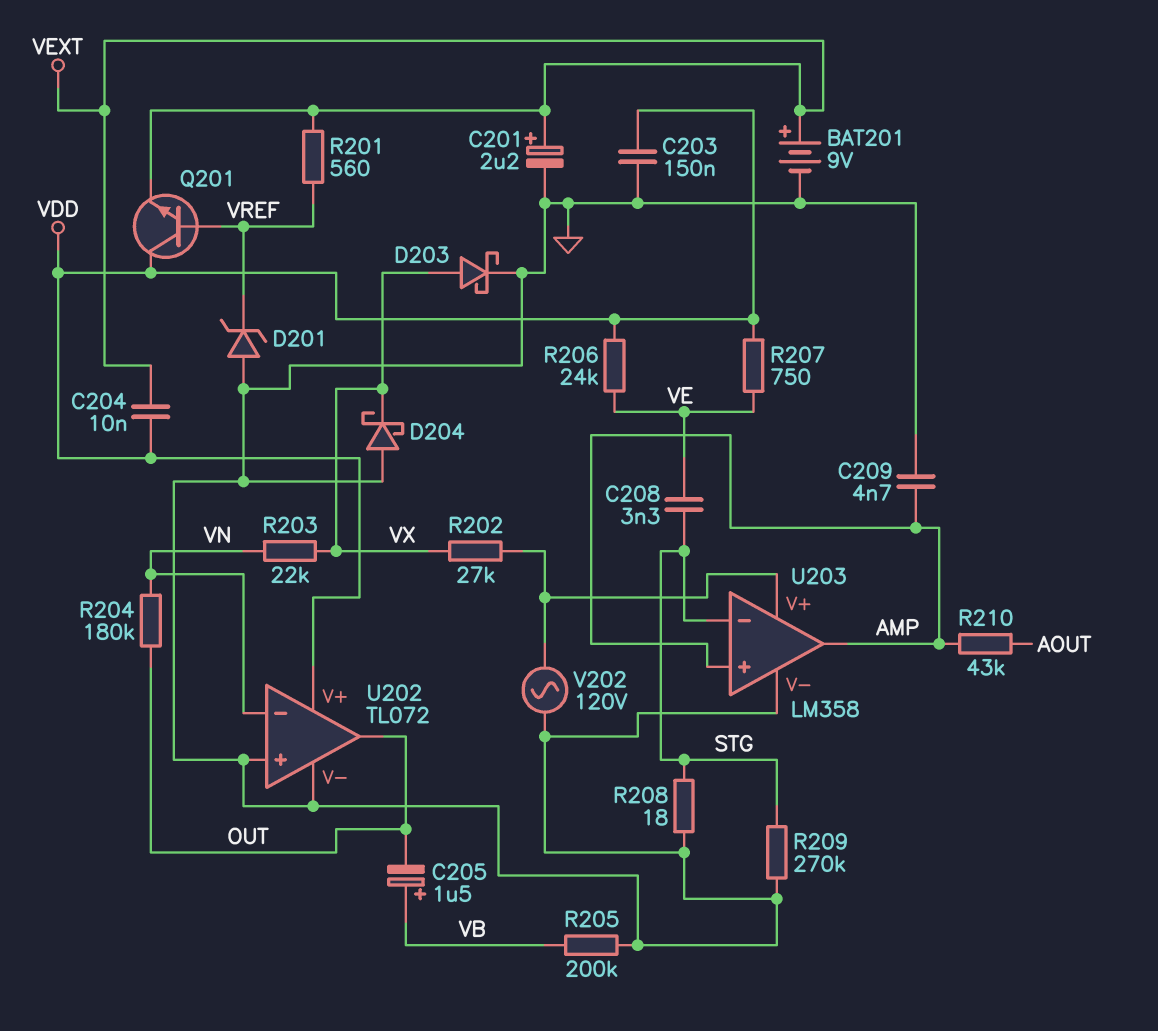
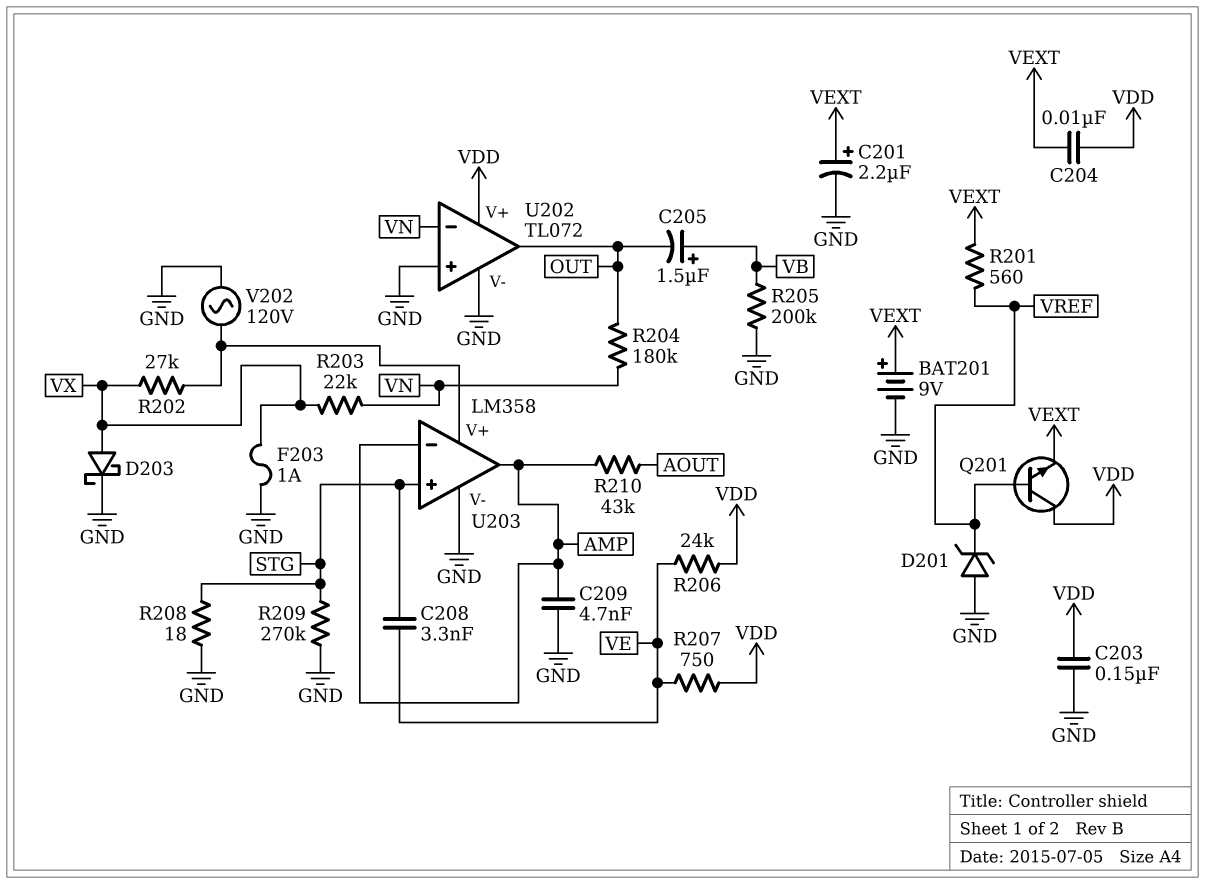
D204: schottky (A GND, K VX) -> none
F203: none -> 1A (GND, VX)
U203 pin in+: AMP -> STG
U203 pin in-: STG -> AMP

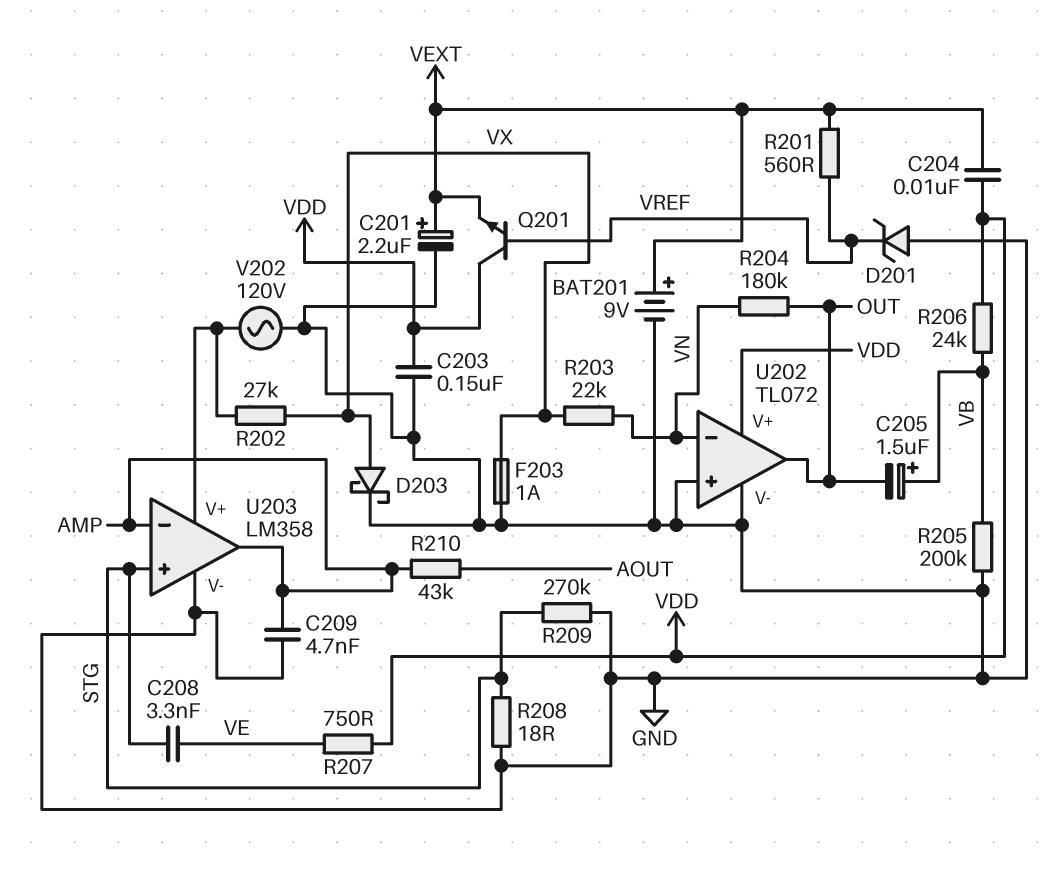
R206: 24k (VDD, VE) -> 24k (VB, VDD)

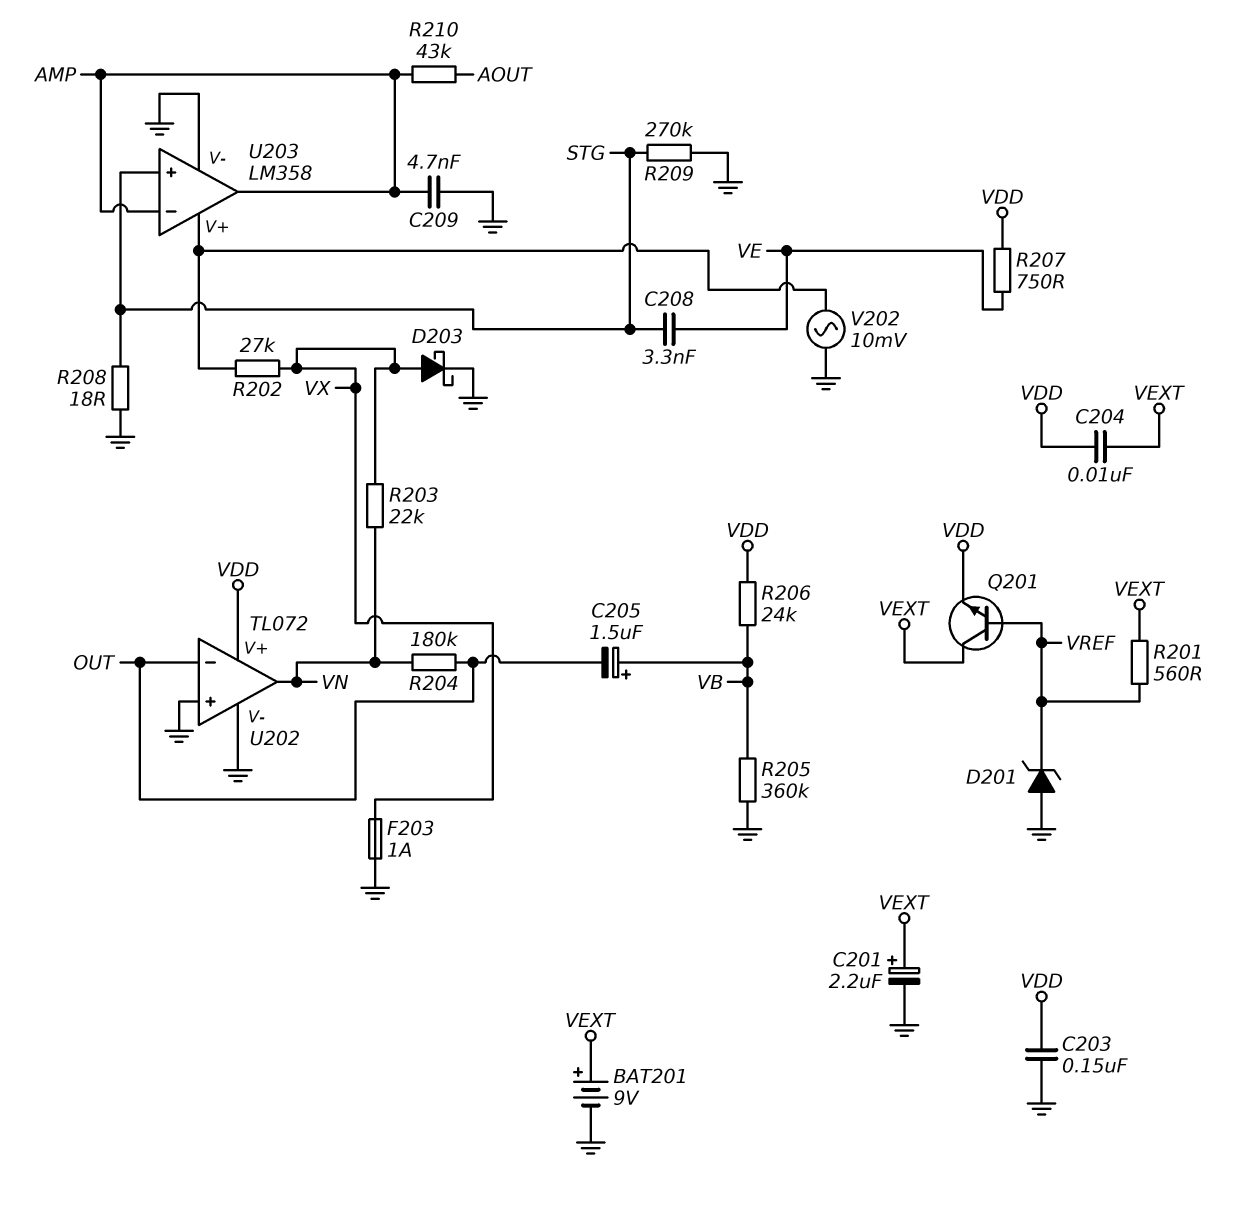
Q201: NPN (B VREF, C VDD, E VEXT) -> NPN (B VREF, C VEXT, E VDD)
R205: 200k (GND, VB) -> 360k (GND, VB)
U202 pin in-: VN -> OUT
U202 pin out: OUT -> VN
V202: AC 120V (GND, U203/V+) -> AC 10mV (GND, U203/V+)

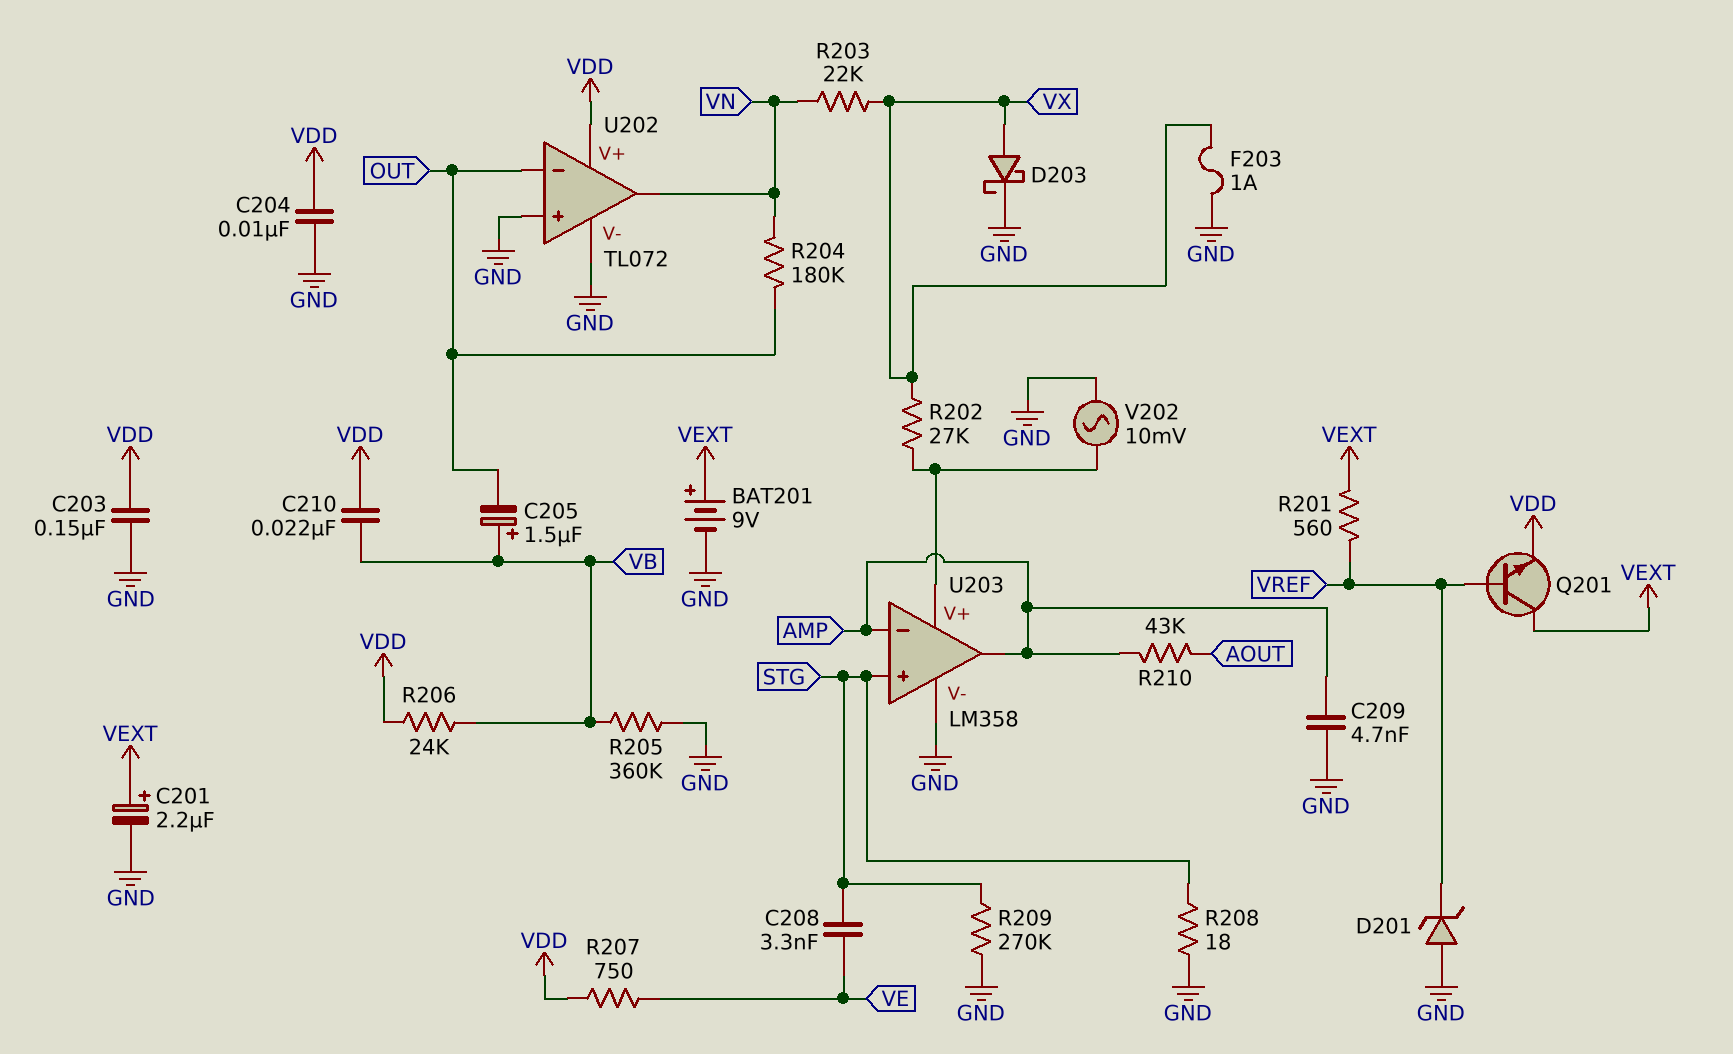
C204: 10nF (VDD, VEXT) -> 10nF (GND, VDD)
C210: none -> 22nF (VB, VDD)

